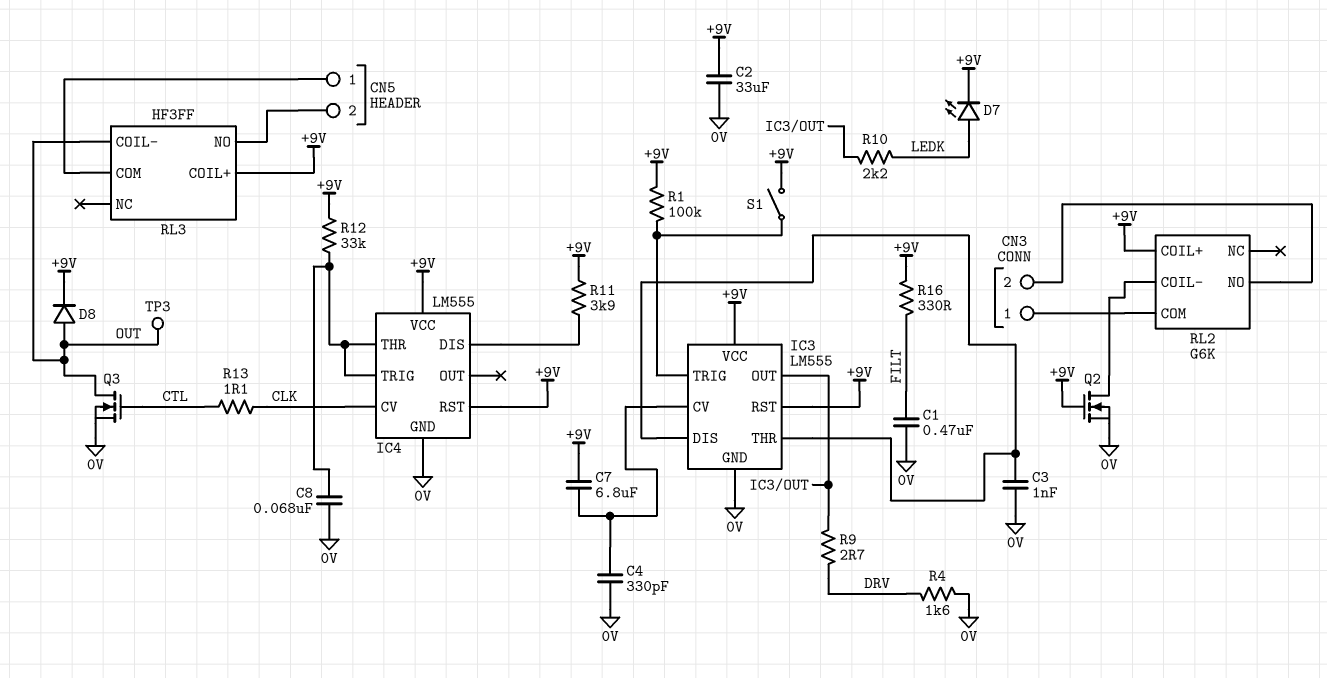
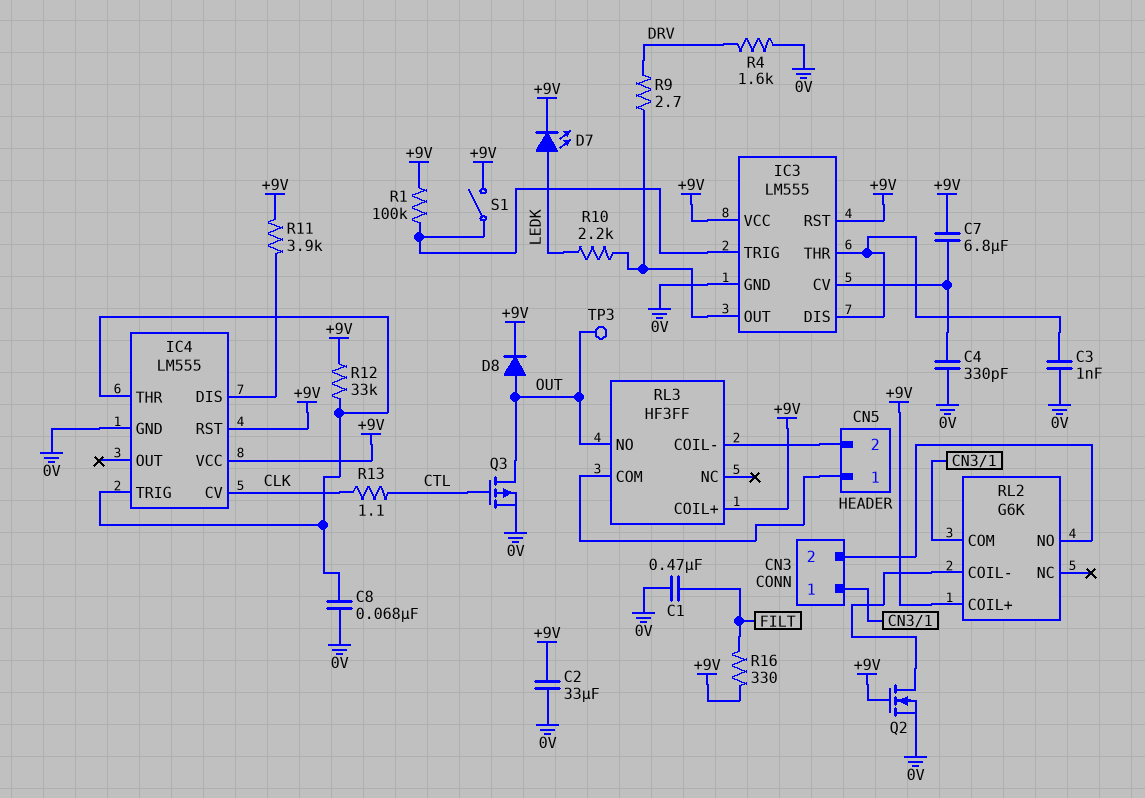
Q3: NMOS (G CTL, D OUT, S 0V) -> PMOS (G CTL, D OUT, S 0V)
RL3 pin COIL-: OUT -> CN5/2
RL3 pin NO: CN5/2 -> OUT

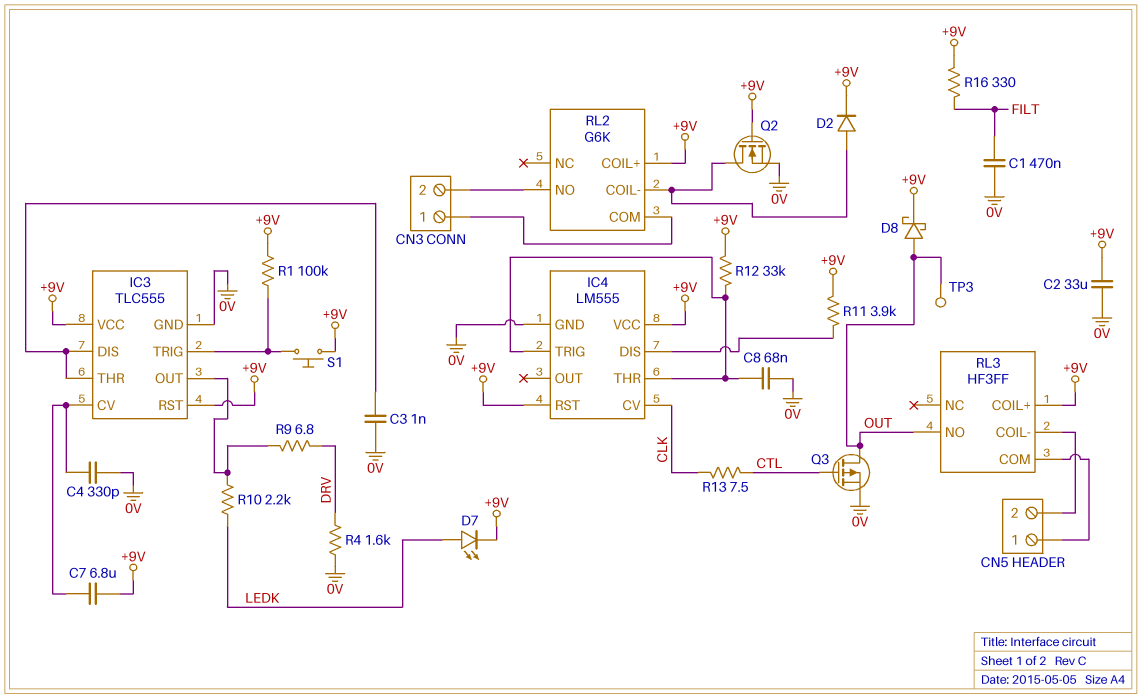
D2: none -> diode (A RL2/COIL-, K +9V)
D8: diode (A OUT, K +9V) -> schottky (A OUT, K +9V)
IC3: LM555 -> TLC555
R9: 2.7 (DRV, IC3/OUT) -> 6.8 (DRV, IC3/OUT)
R13: 1.1 (CLK, CTL) -> 7.5 (CLK, CTL)
S1: switch (+9V, IC3/TRIG) -> button (+9V, IC3/TRIG)

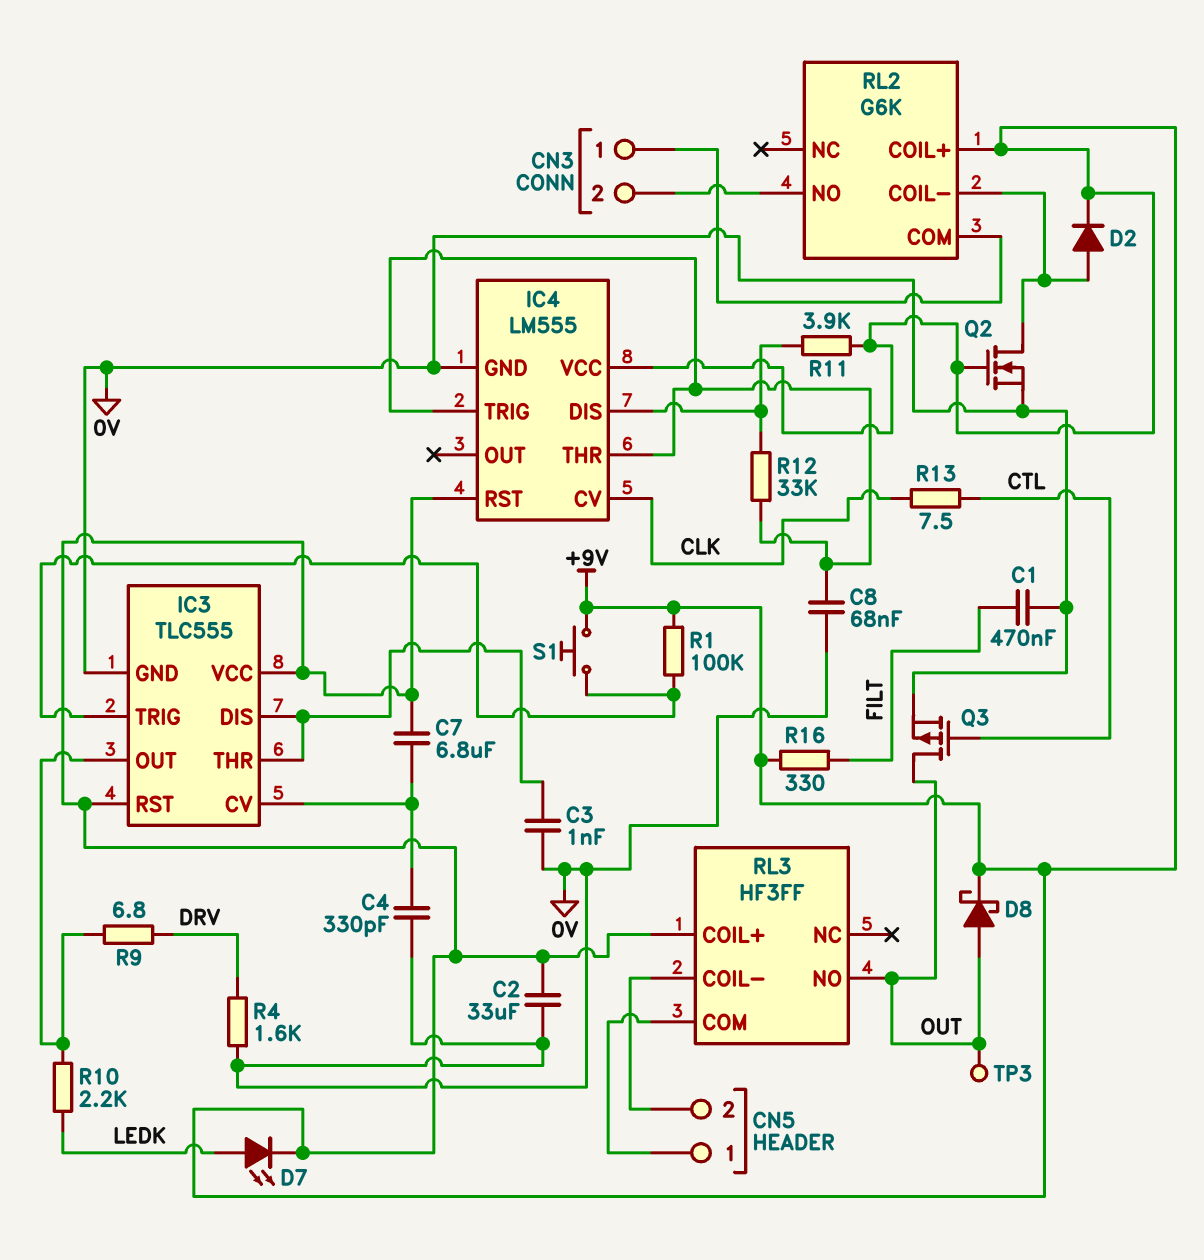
R12: 33k (+9V, IC4/THR) -> 33k (IC4/DIS, IC4/THR)

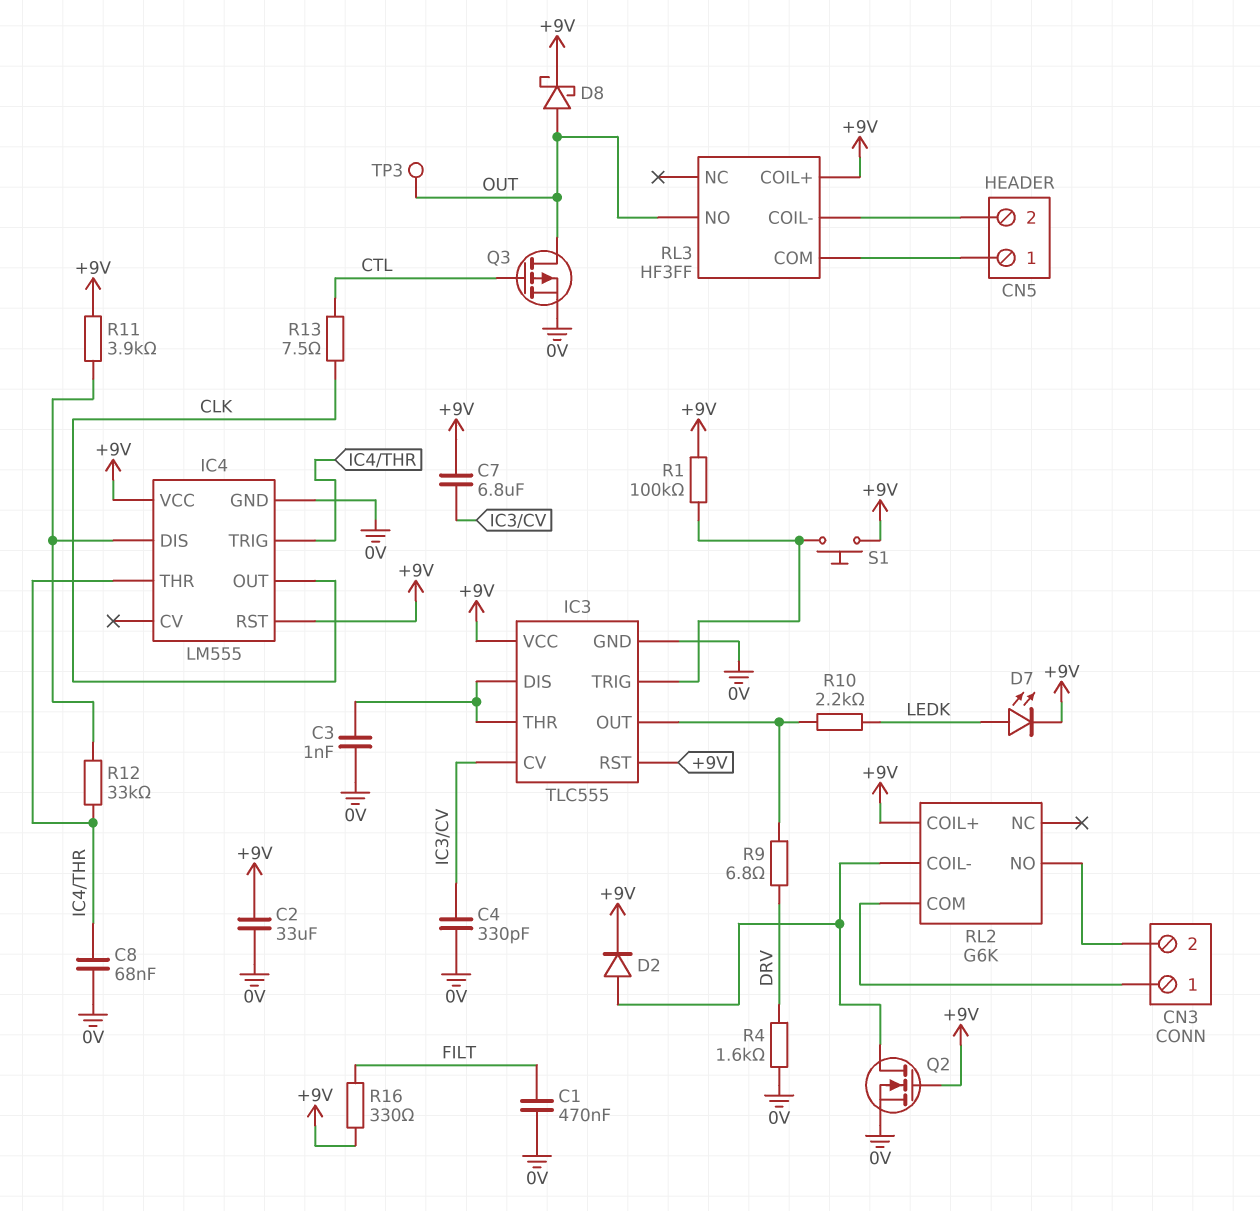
IC4 pin CV: CLK -> none
IC4 pin OUT: none -> CLK

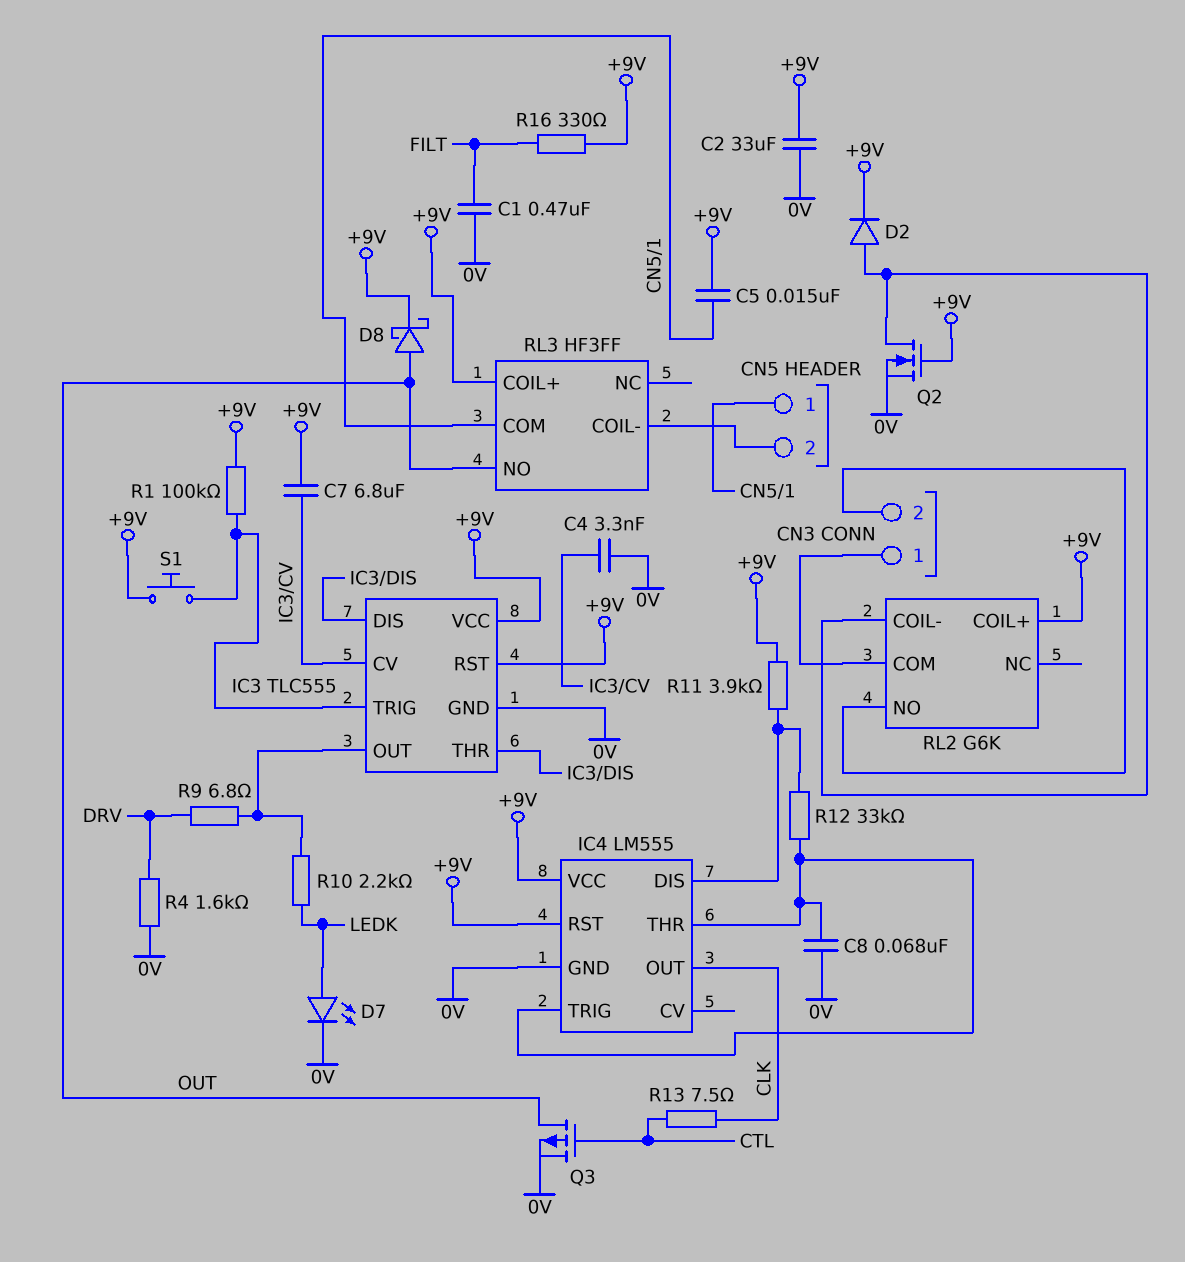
C3: 1nF (0V, IC3/DIS) -> none
C4: 330pF (0V, IC3/CV) -> 3.3nF (0V, IC3/CV)
C5: none -> 15nF (+9V, CN5/1)
D7: LED (A LEDK, K +9V) -> LED (A LEDK, K 0V)
TP3: test point (OUT) -> none

